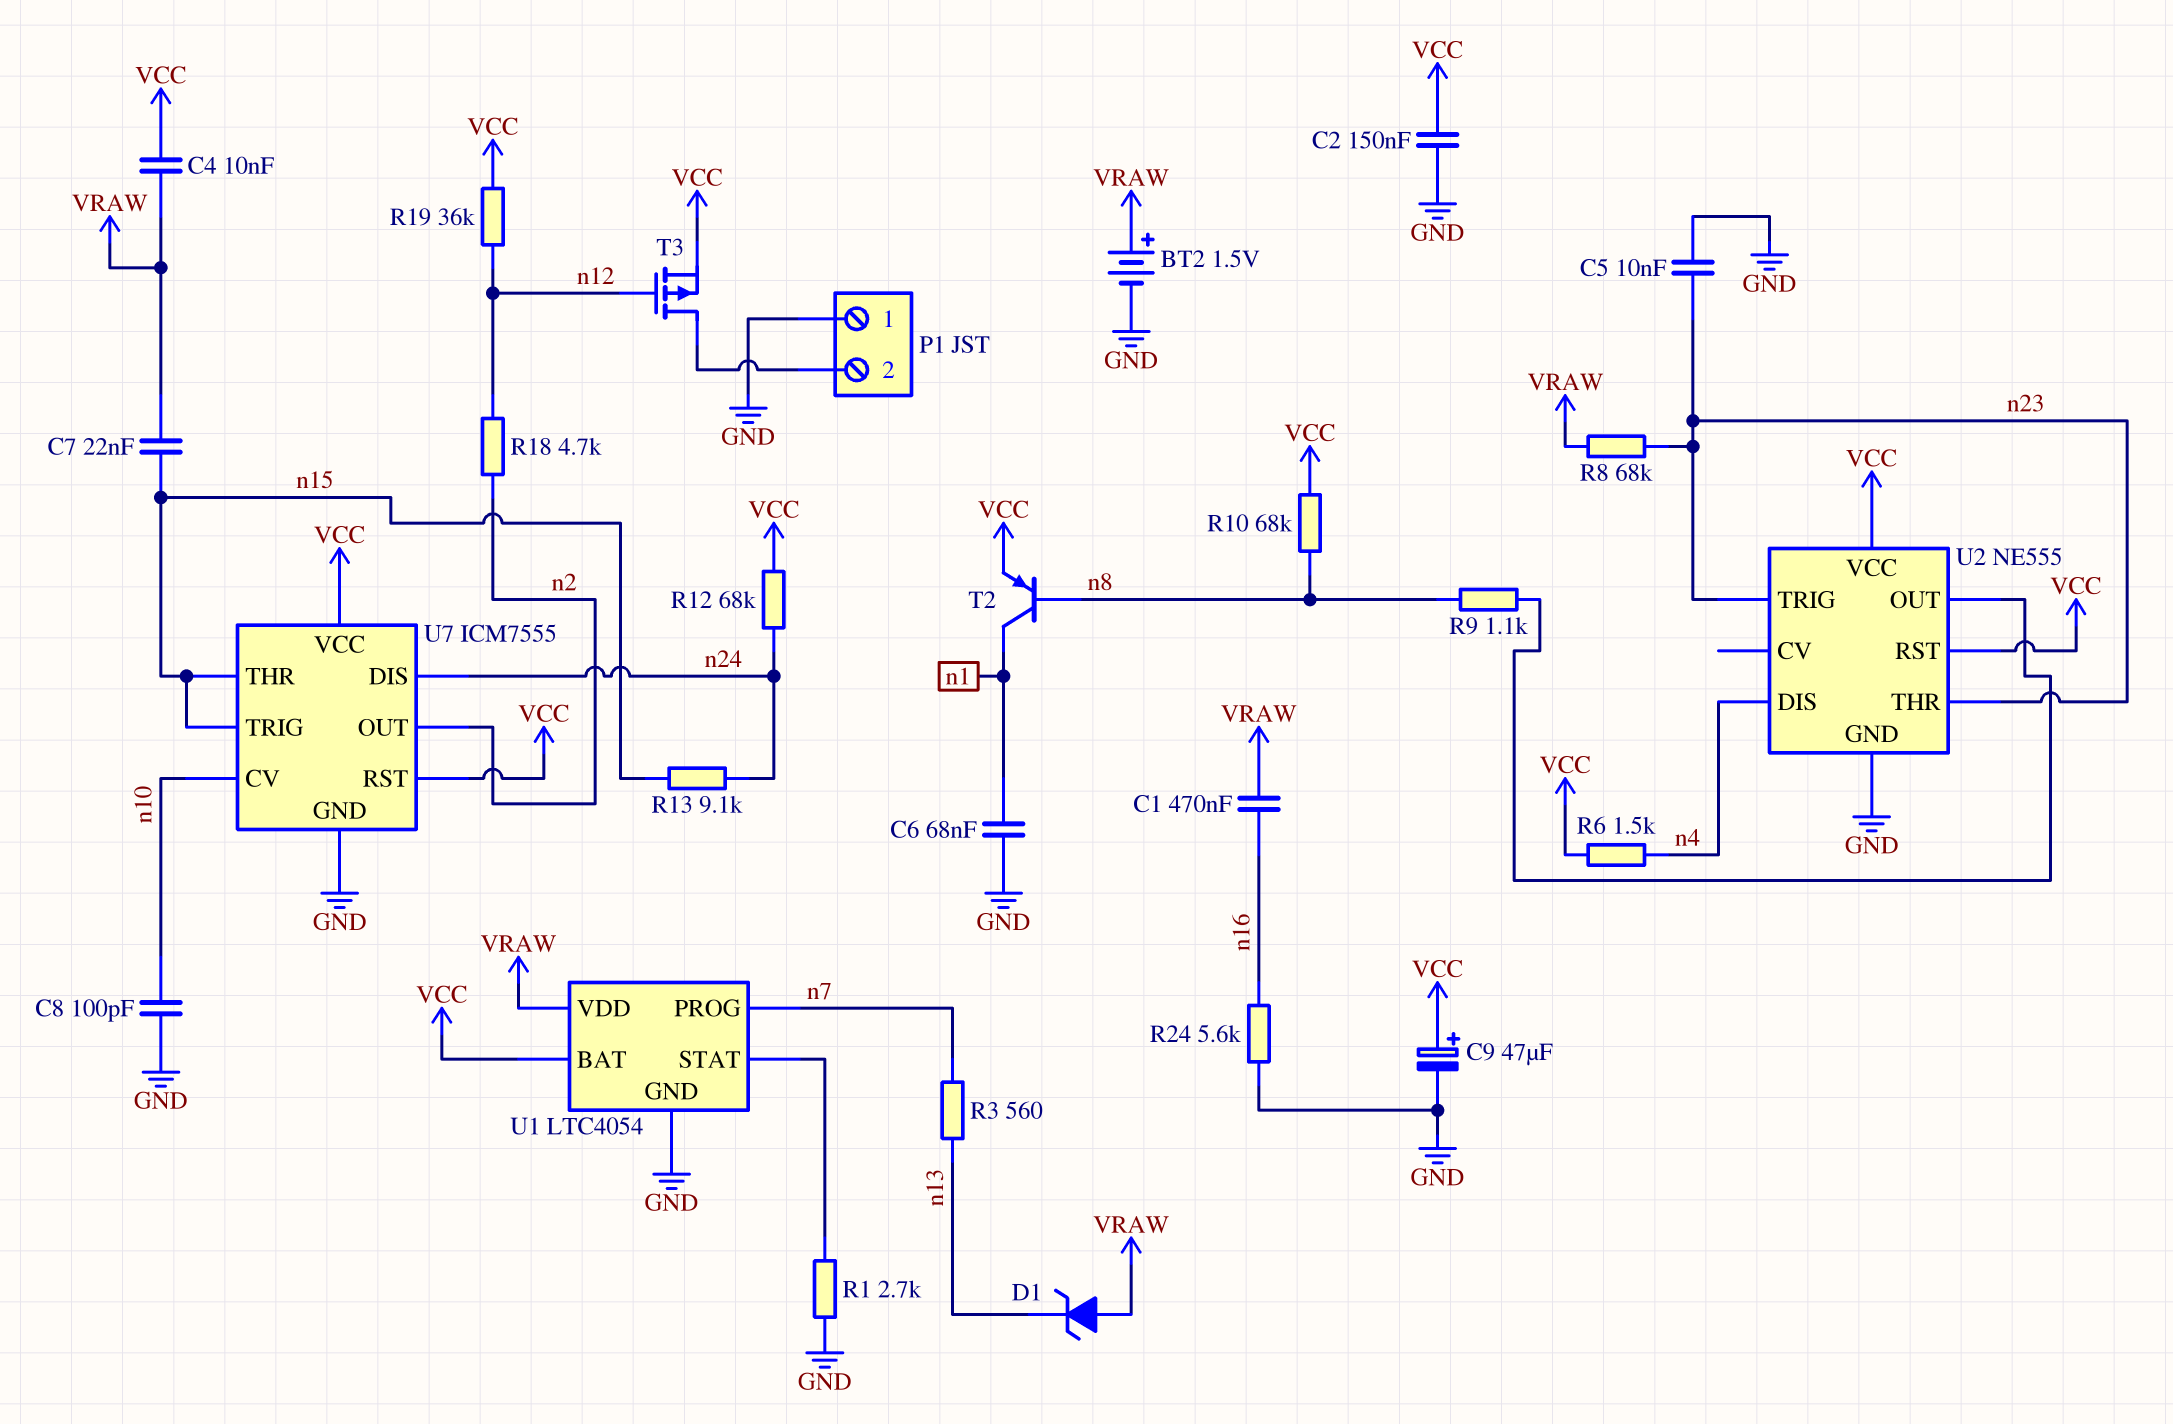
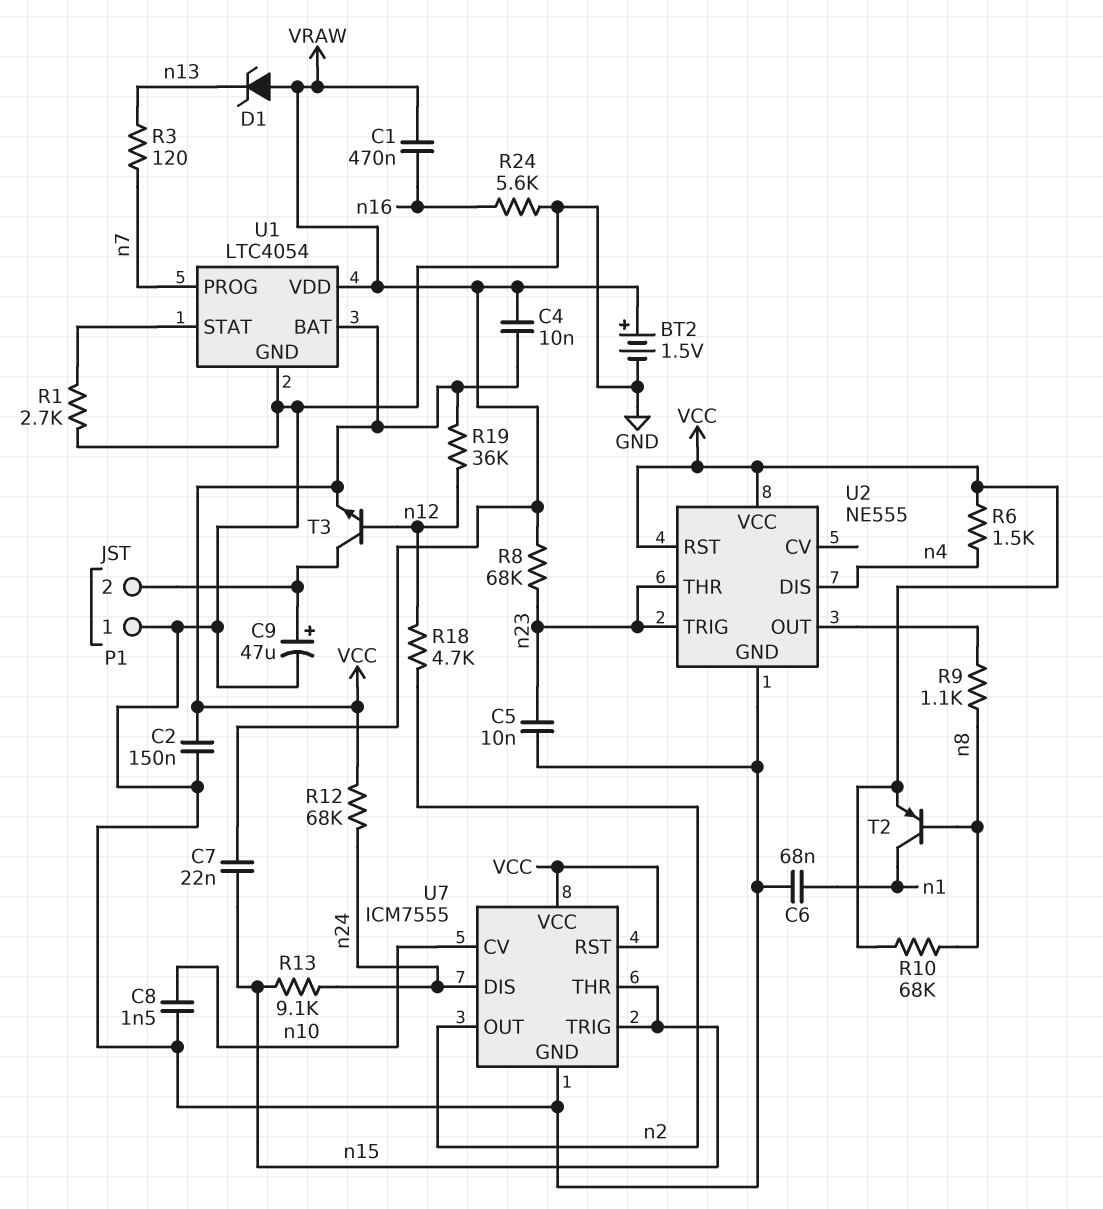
C8: 100pF (GND, n10) -> 1.5nF (GND, n10)
C9: 47uF (plus VCC, minus GND) -> 47uF (plus P1/2, minus GND)
R3: 560 (n7, n13) -> 120 (n7, n13)
T3: PMOS (G n12, D P1/2, S VCC) -> NPN (B n12, C P1/2, E VCC)

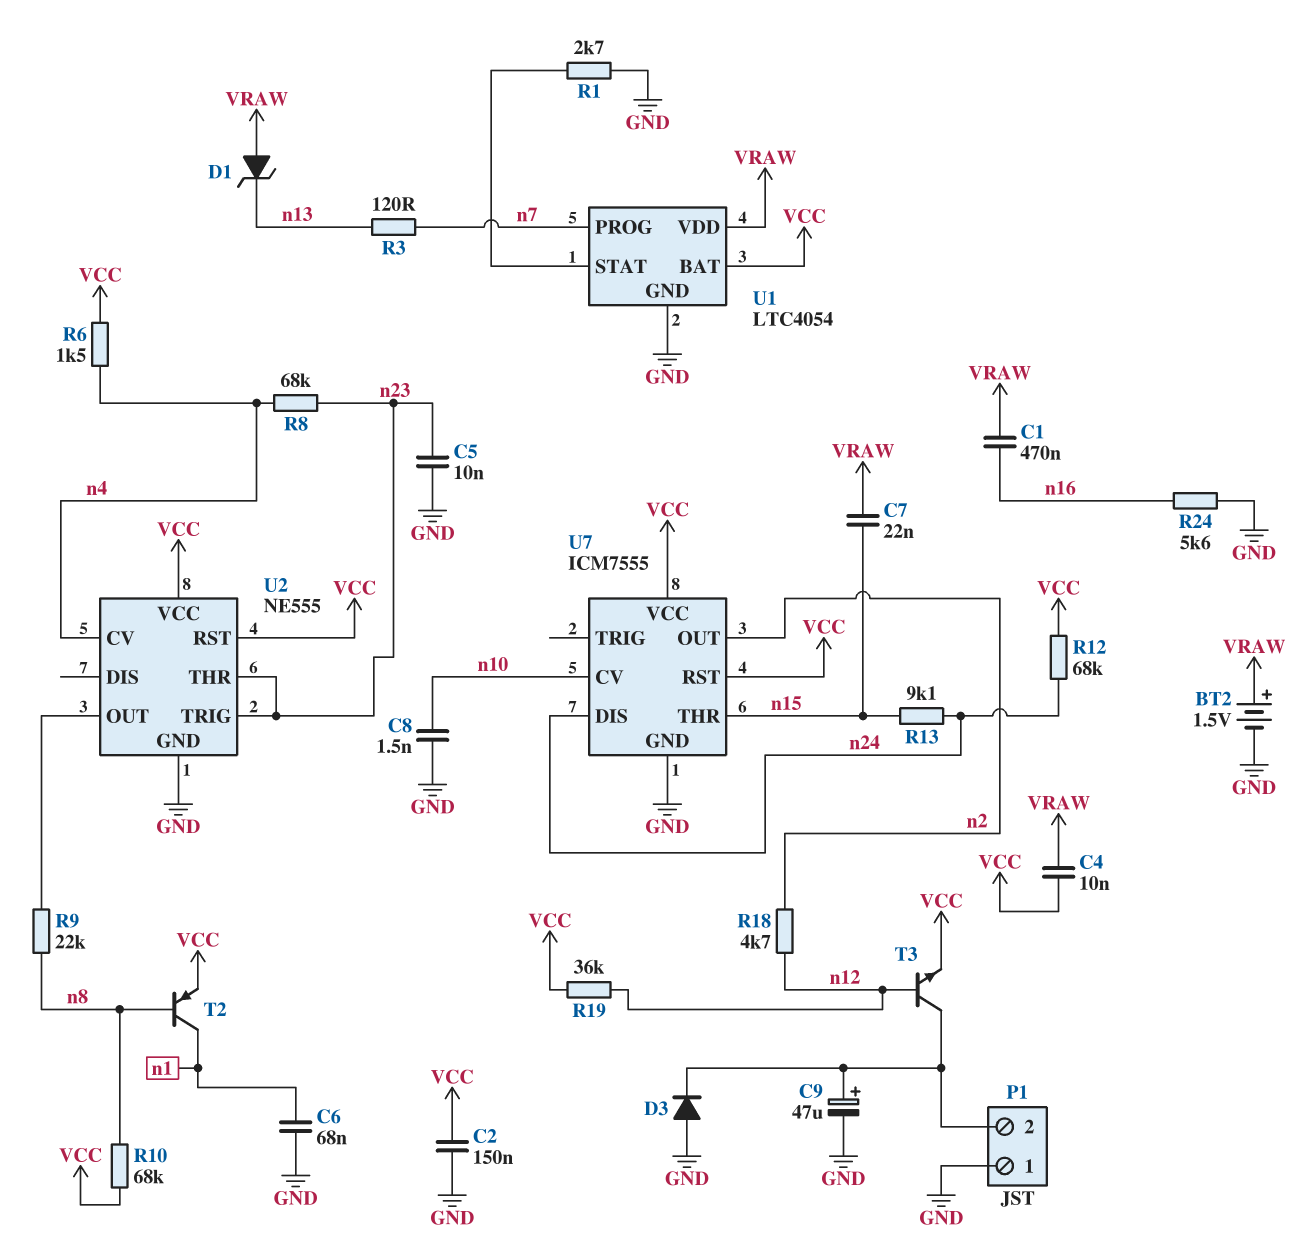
D3: none -> diode (A GND, K P1/2)
R8: 68k (VRAW, n23) -> 68k (n4, n23)
R9: 1.1k (U2/OUT, n8) -> 22k (U2/OUT, n8)
U2 pin CV: none -> n4
U2 pin DIS: n4 -> none
U7 pin TRIG: n15 -> none

